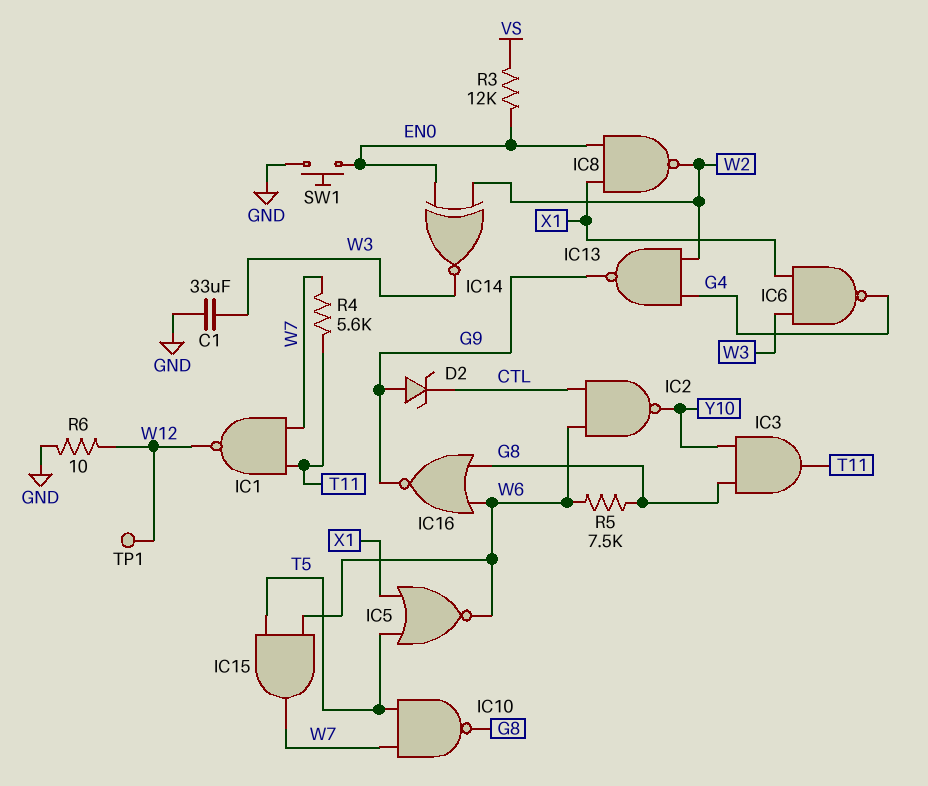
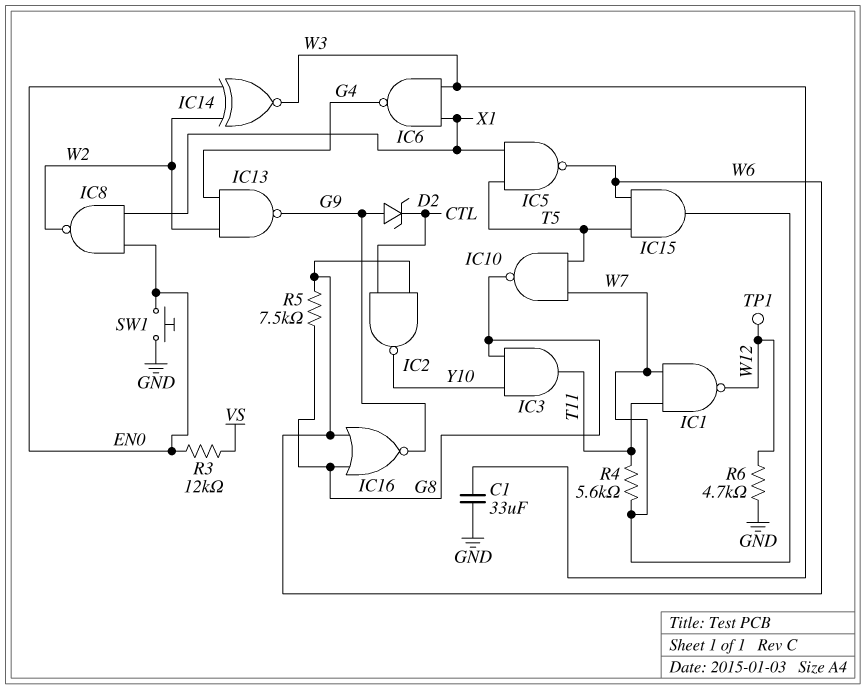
IC5: NOR (in T5, in X1, out W6) -> NAND (in T5, in X1, out W6)
R6: 10 (GND, W12) -> 4.7k (GND, W12)

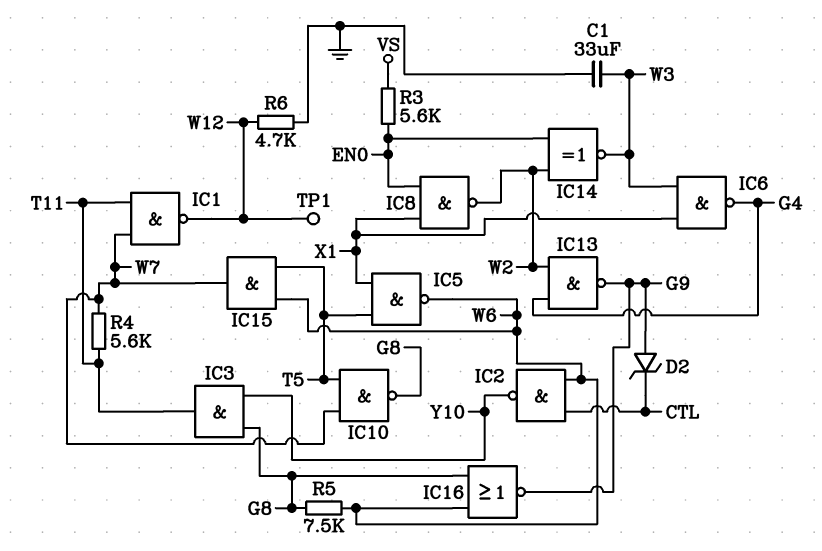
R3: 12k (EN0, VS) -> 5.6k (EN0, VS)
SW1: button (EN0, GND) -> none

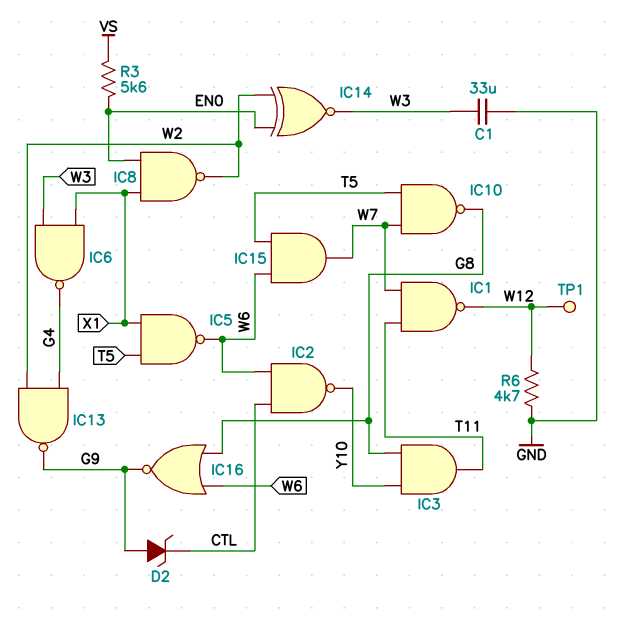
R4: 5.6k (T11, W7) -> none
R5: 7.5k (G8, W6) -> none

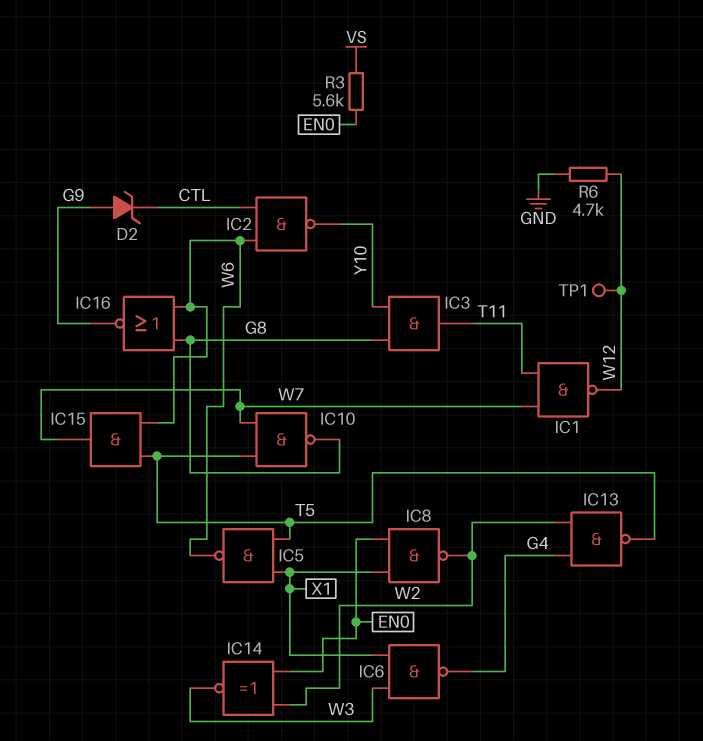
C1: 33uF (GND, W3) -> none
IC13: NAND (in G4, in W2, out G9) -> NAND (in G4, in W2, out T5)

